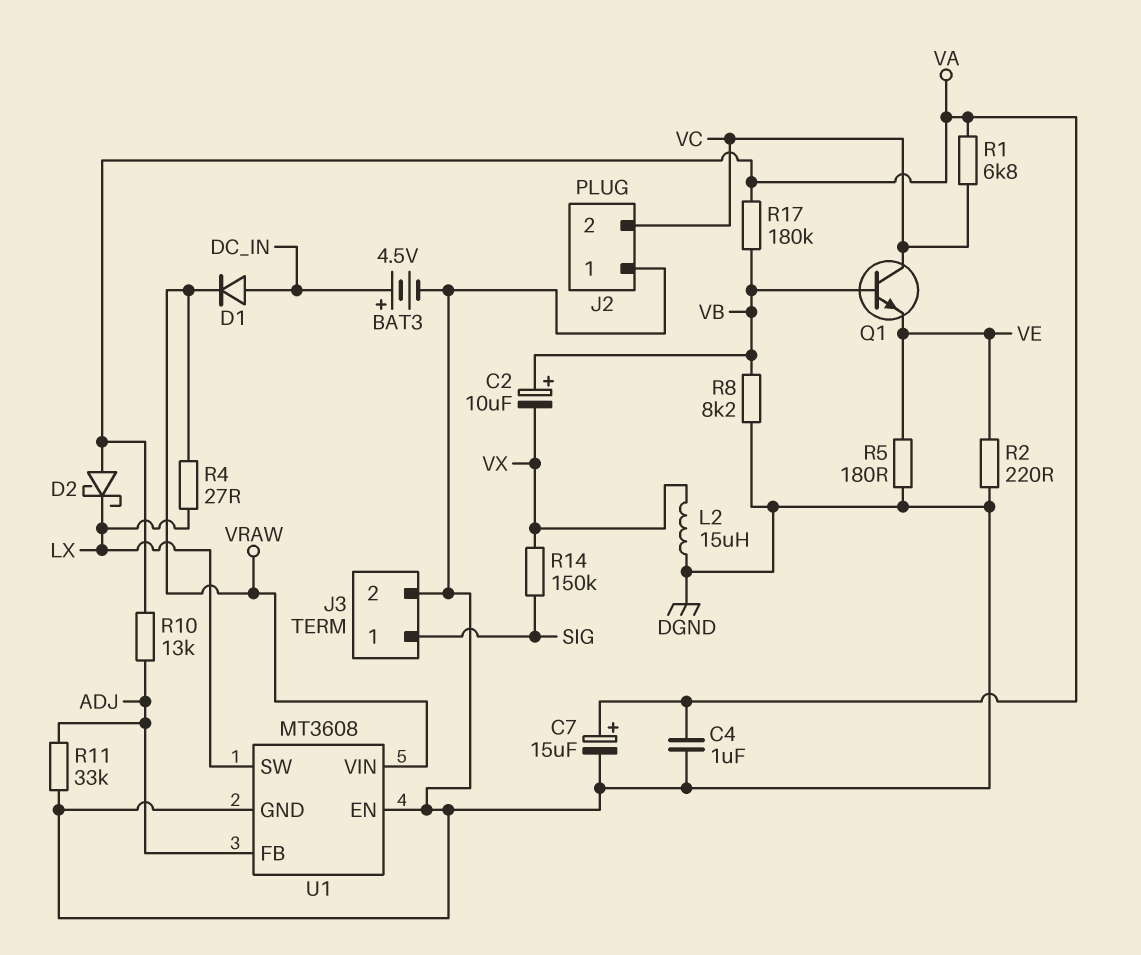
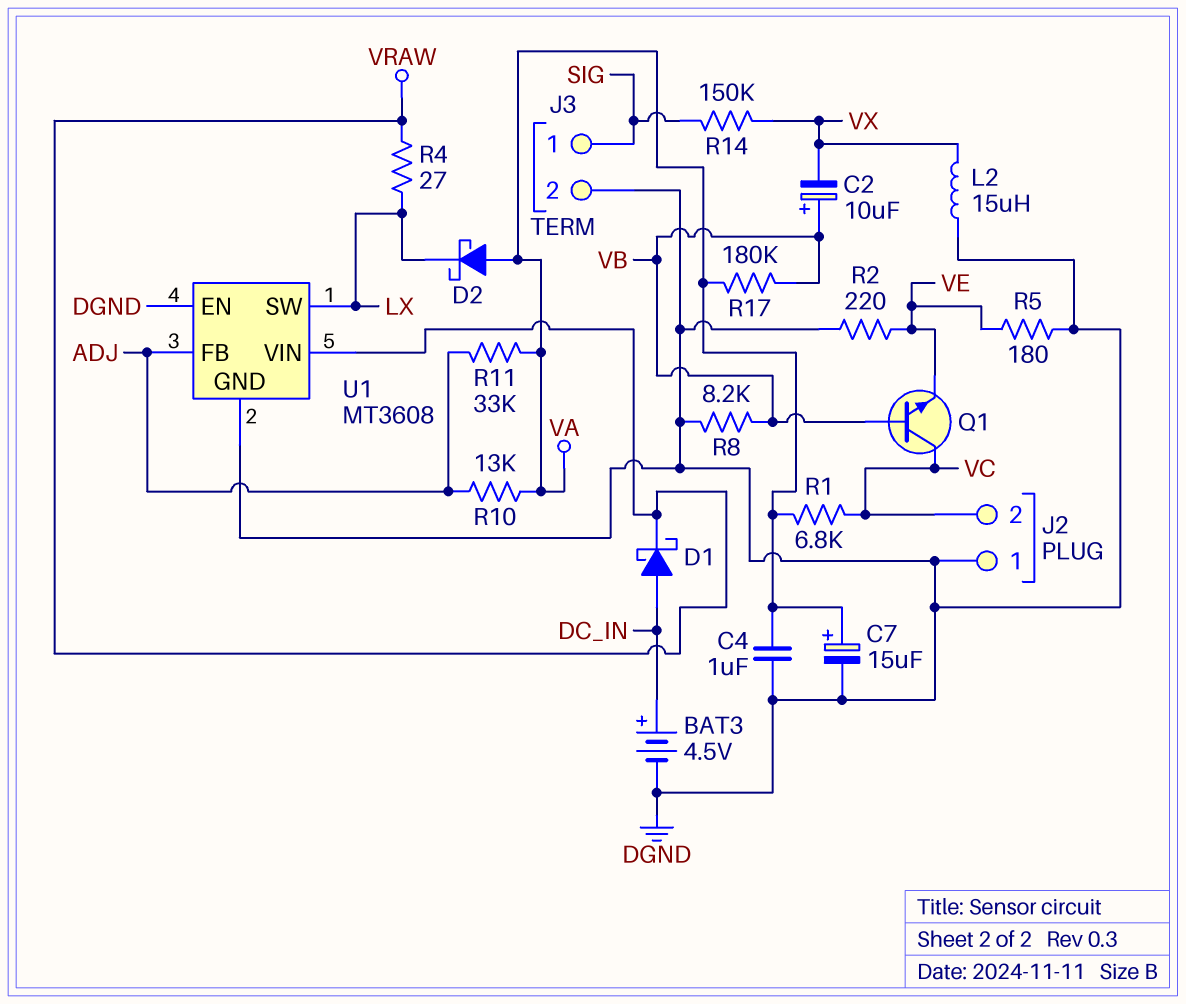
D1: diode (A DC_IN, K VRAW) -> schottky (A DC_IN, K VRAW)
R11: 33k (ADJ, DGND) -> 33k (ADJ, VA)

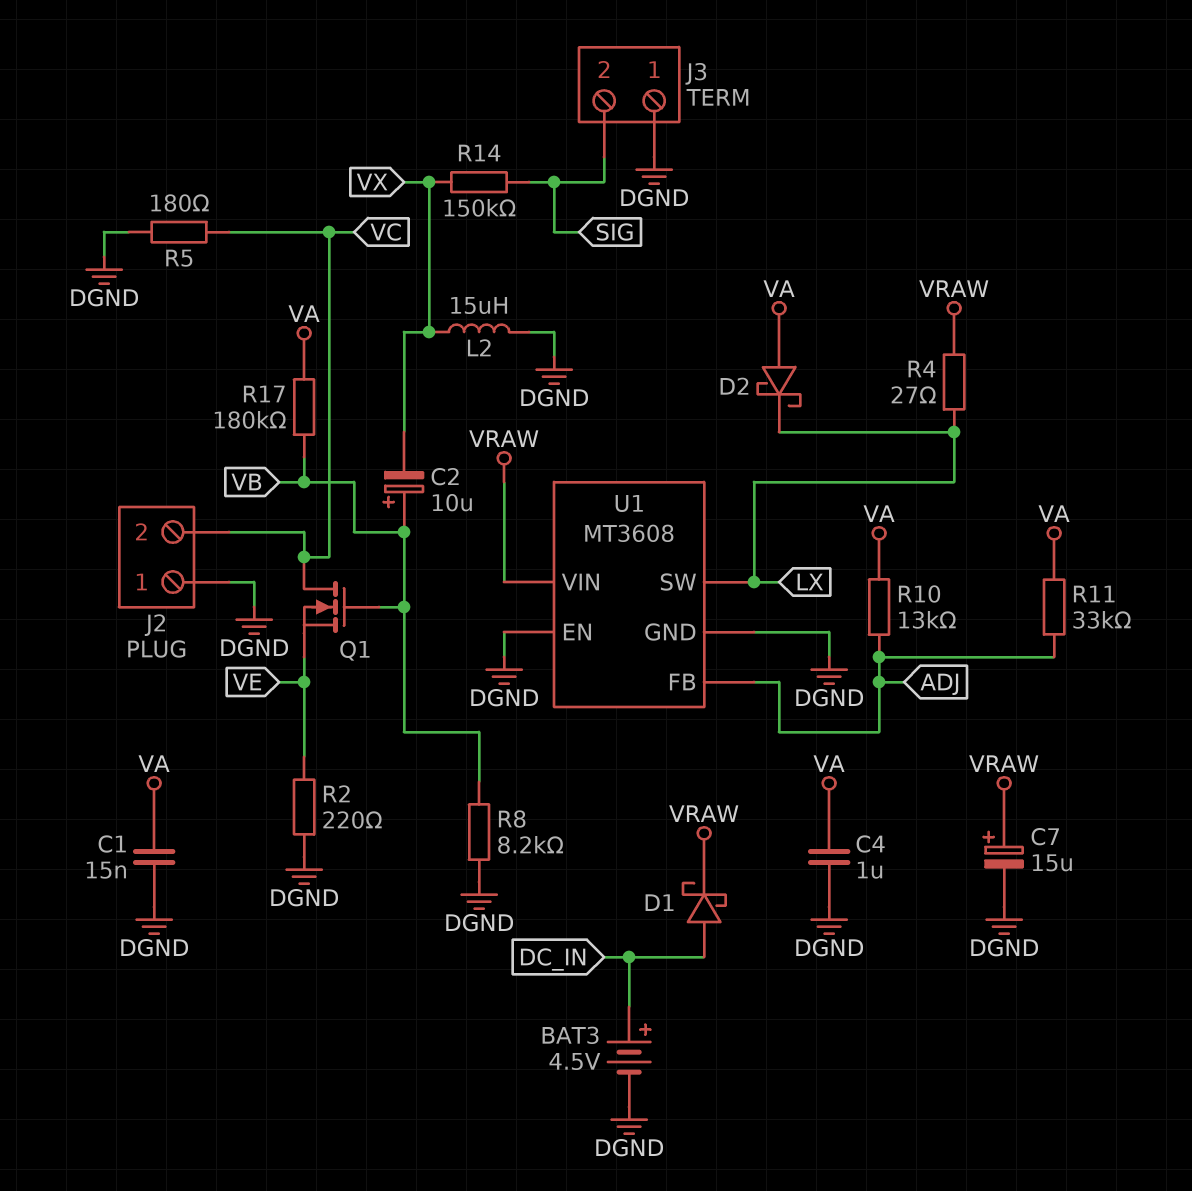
C1: none -> 15nF (DGND, VA)
C7: 15uF (plus VA, minus DGND) -> 15uF (plus VRAW, minus DGND)
J3 pin 1: SIG -> DGND
J3 pin 2: DGND -> SIG
Q1: NPN (B VB, C VC, E VE) -> NMOS (G VB, D VC, S VE)
R1: 6.8k (VA, VC) -> none
R5: 180 (DGND, VE) -> 180 (DGND, VC)

